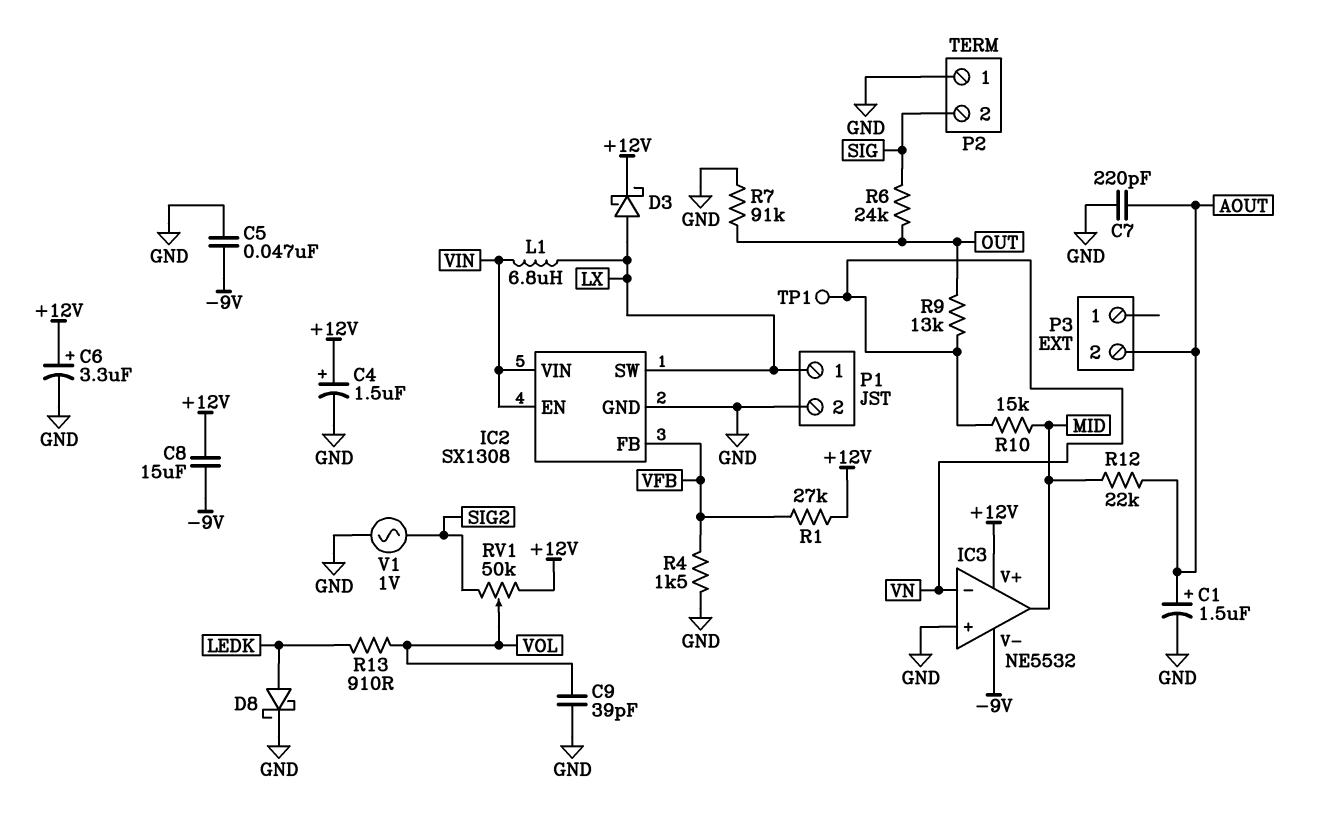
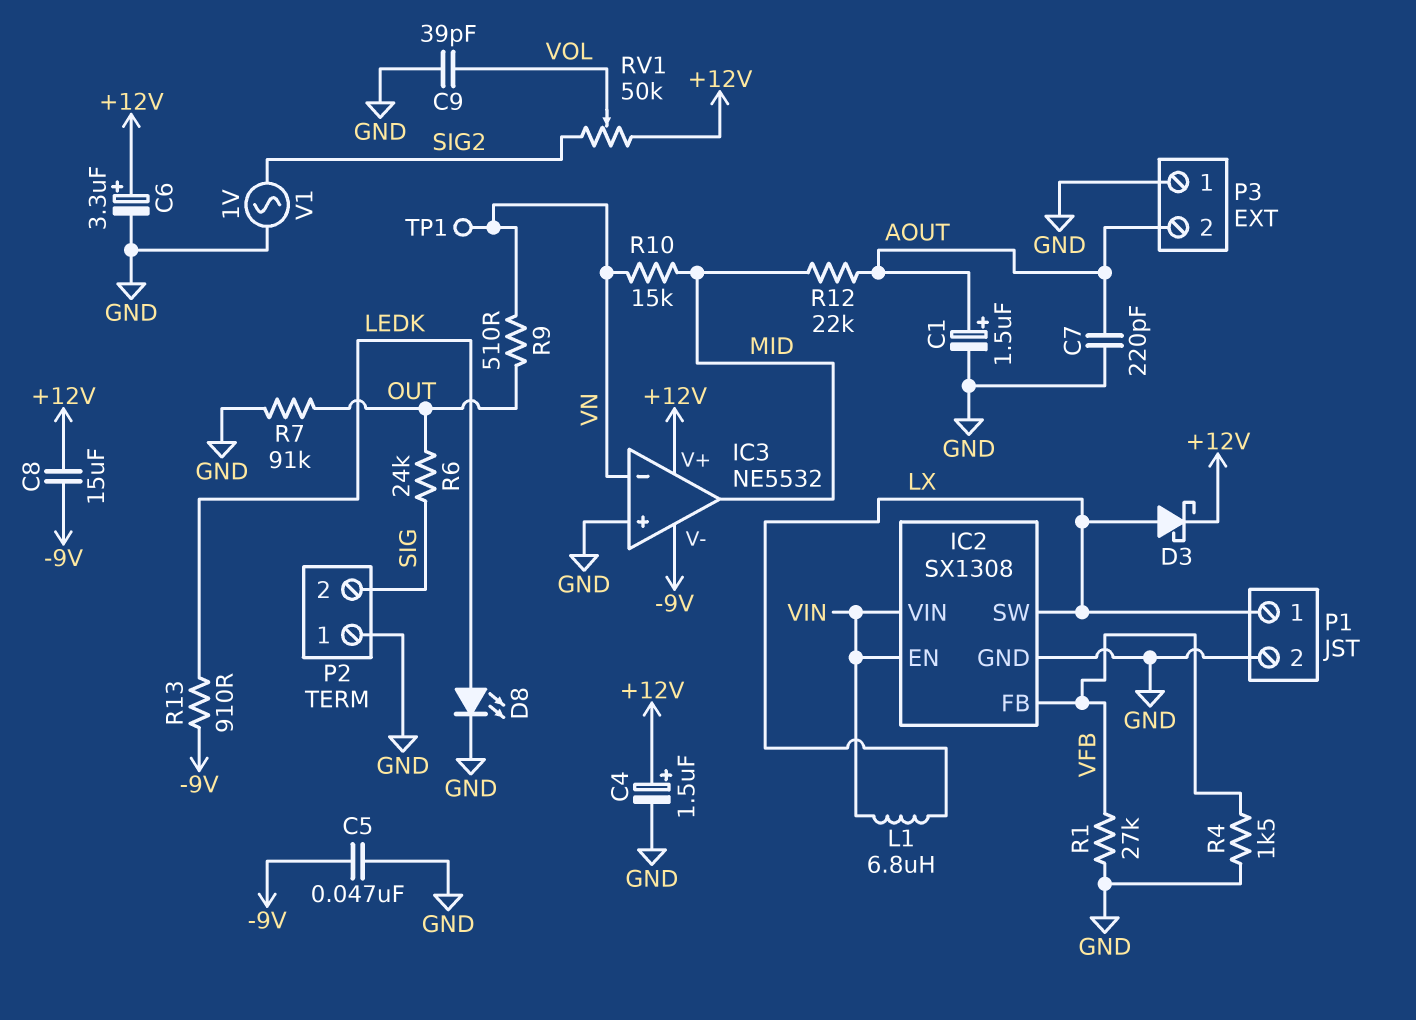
D8: schottky (A LEDK, K GND) -> LED (A LEDK, K GND)
P3 pin 1: none -> GND
R1: 27k (+12V, VFB) -> 27k (GND, VFB)
R9: 13k (OUT, VN) -> 510 (OUT, VN)
R13: 910 (LEDK, VOL) -> 910 (-9V, LEDK)

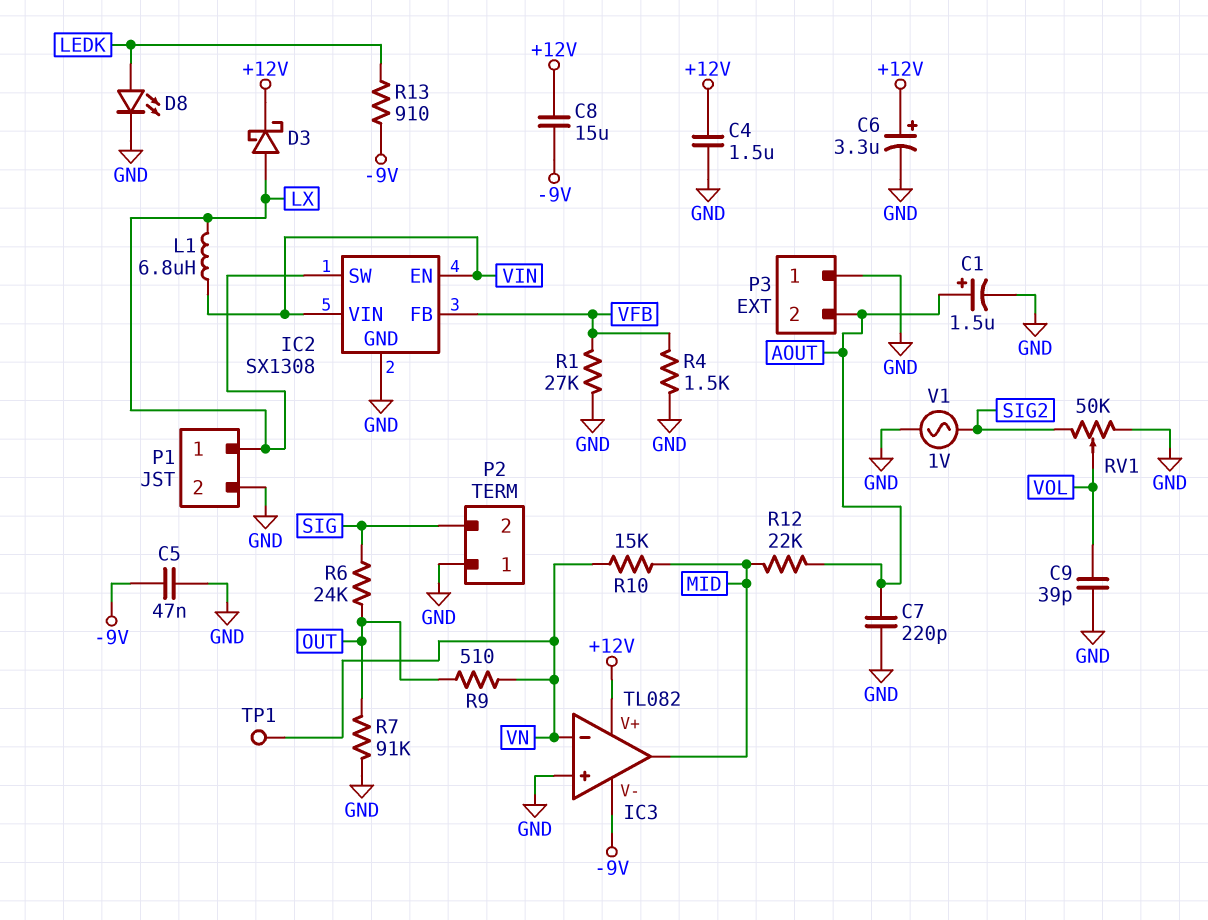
C4: 1.5uF (plus +12V, minus GND) -> 1.5uF (+12V, GND)
IC3: NE5532 -> TL082
RV1: 50k (+12V, SIG2, wiper VOL) -> 50k (GND, SIG2, wiper VOL)

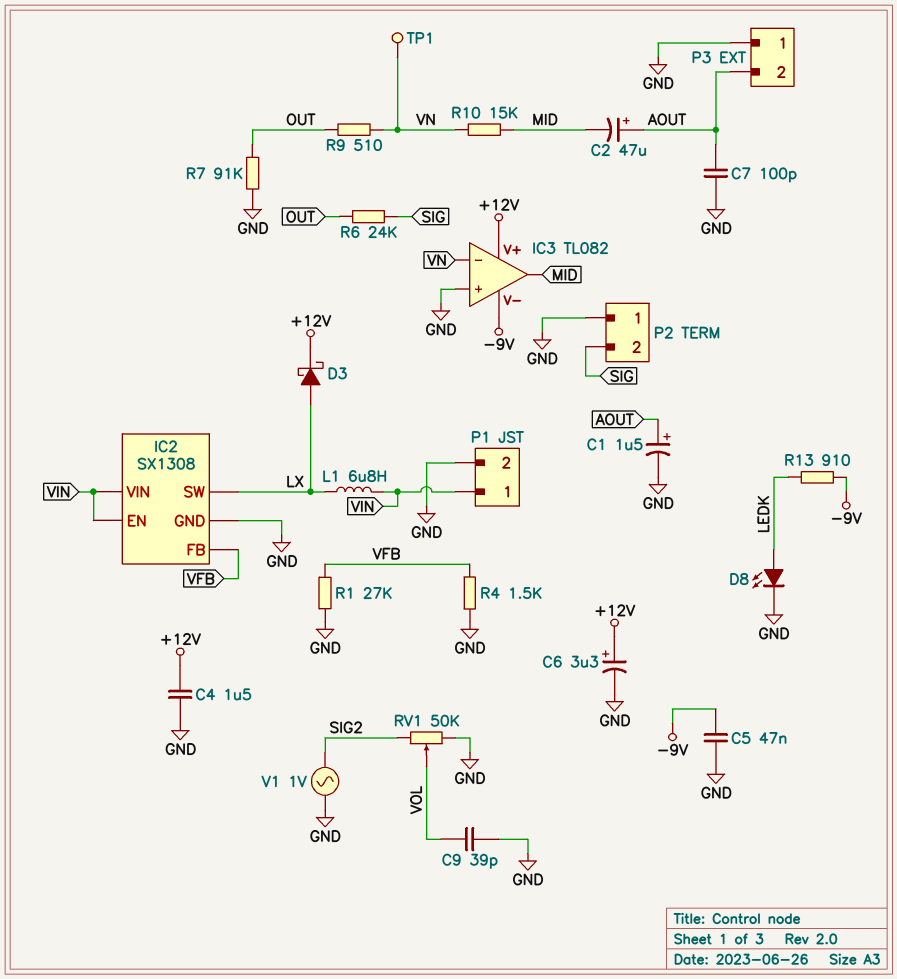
C2: none -> 47uF (plus AOUT, minus MID)
C7: 220pF (AOUT, GND) -> 100pF (AOUT, GND)
C8: 15uF (+12V, -9V) -> none
P1 pin 1: LX -> VIN
R12: 22k (AOUT, MID) -> none

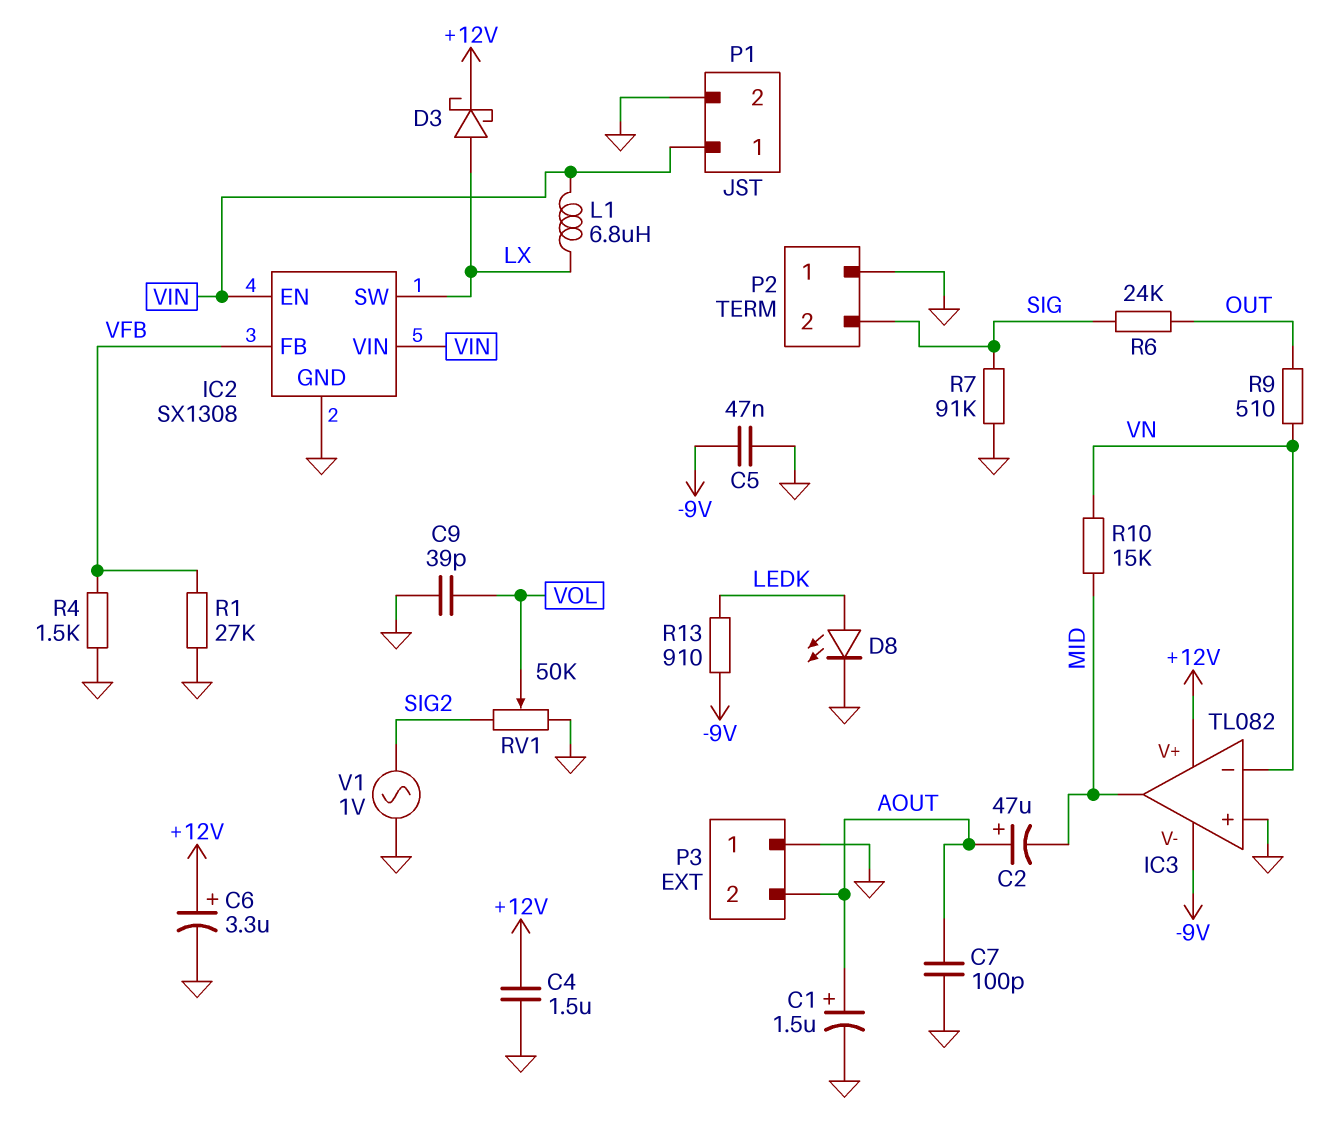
R7: 91k (GND, OUT) -> 91k (GND, SIG)
TP1: test point (VN) -> none

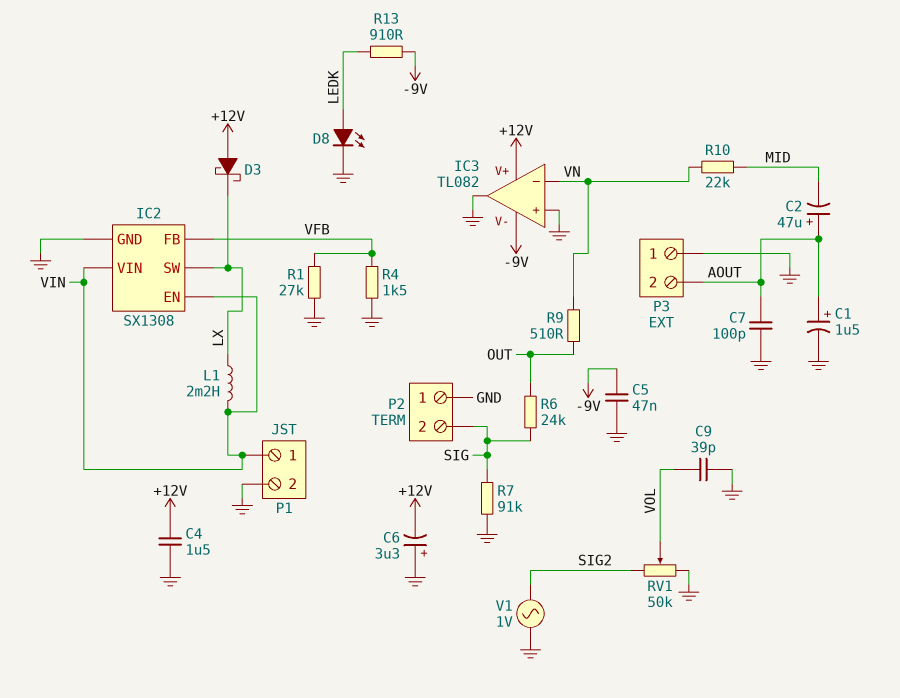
C6: 3.3uF (plus +12V, minus GND) -> 3.3uF (plus GND, minus +12V)
D3: schottky (A LX, K +12V) -> schottky (A +12V, K LX)
IC3 pin out: MID -> GND
L1: 6.8uH (LX, VIN) -> 2.2mH (LX, VIN)
R10: 15k (MID, VN) -> 22k (MID, VN)

